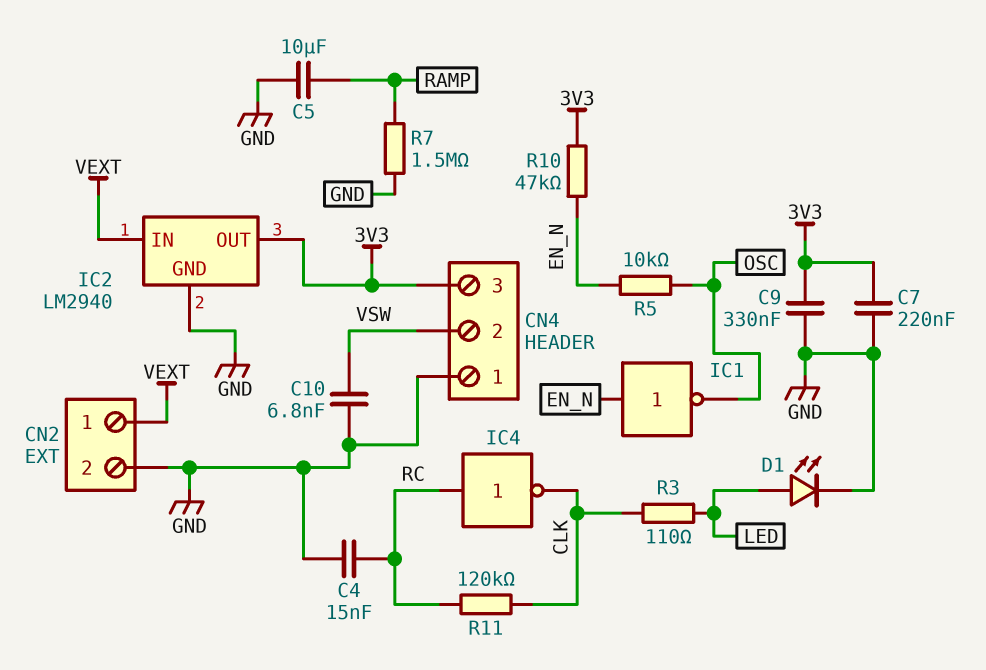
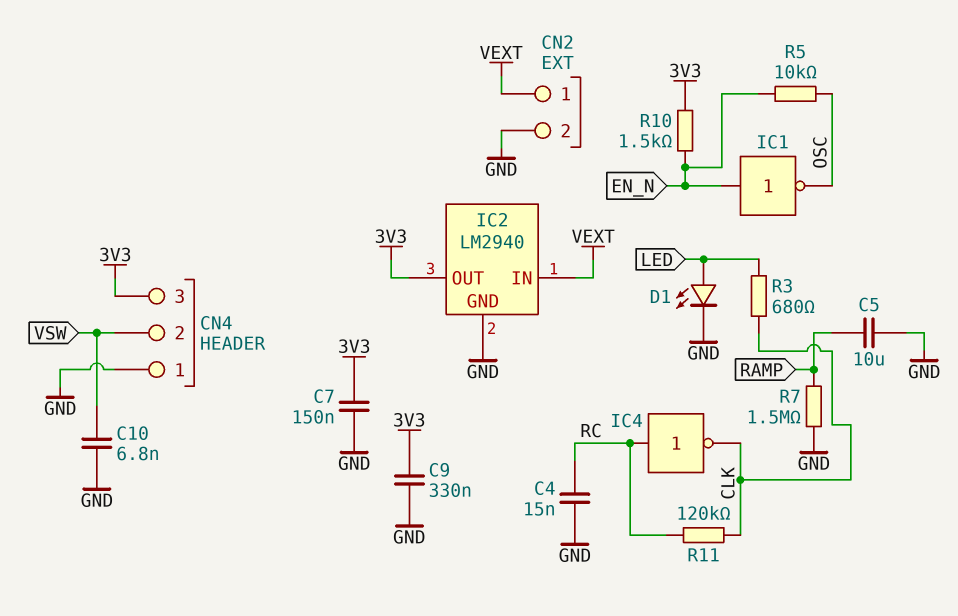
C7: 220nF (3V3, GND) -> 150nF (3V3, GND)
R3: 110 (CLK, LED) -> 680 (CLK, LED)
R10: 47k (3V3, EN_N) -> 1.5k (3V3, EN_N)

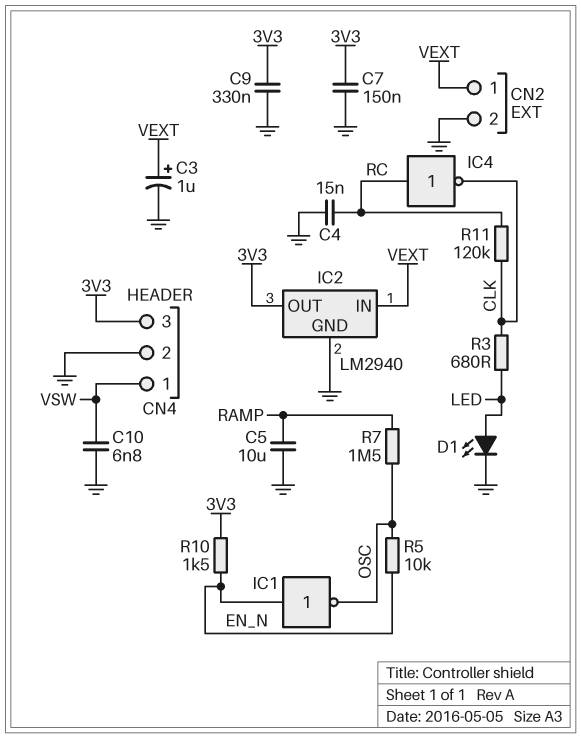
C3: none -> 1uF (plus VEXT, minus GND)
CN4 pin 1: GND -> VSW
CN4 pin 2: VSW -> GND
R7: 1.5M (GND, RAMP) -> 1.5M (OSC, RAMP)

